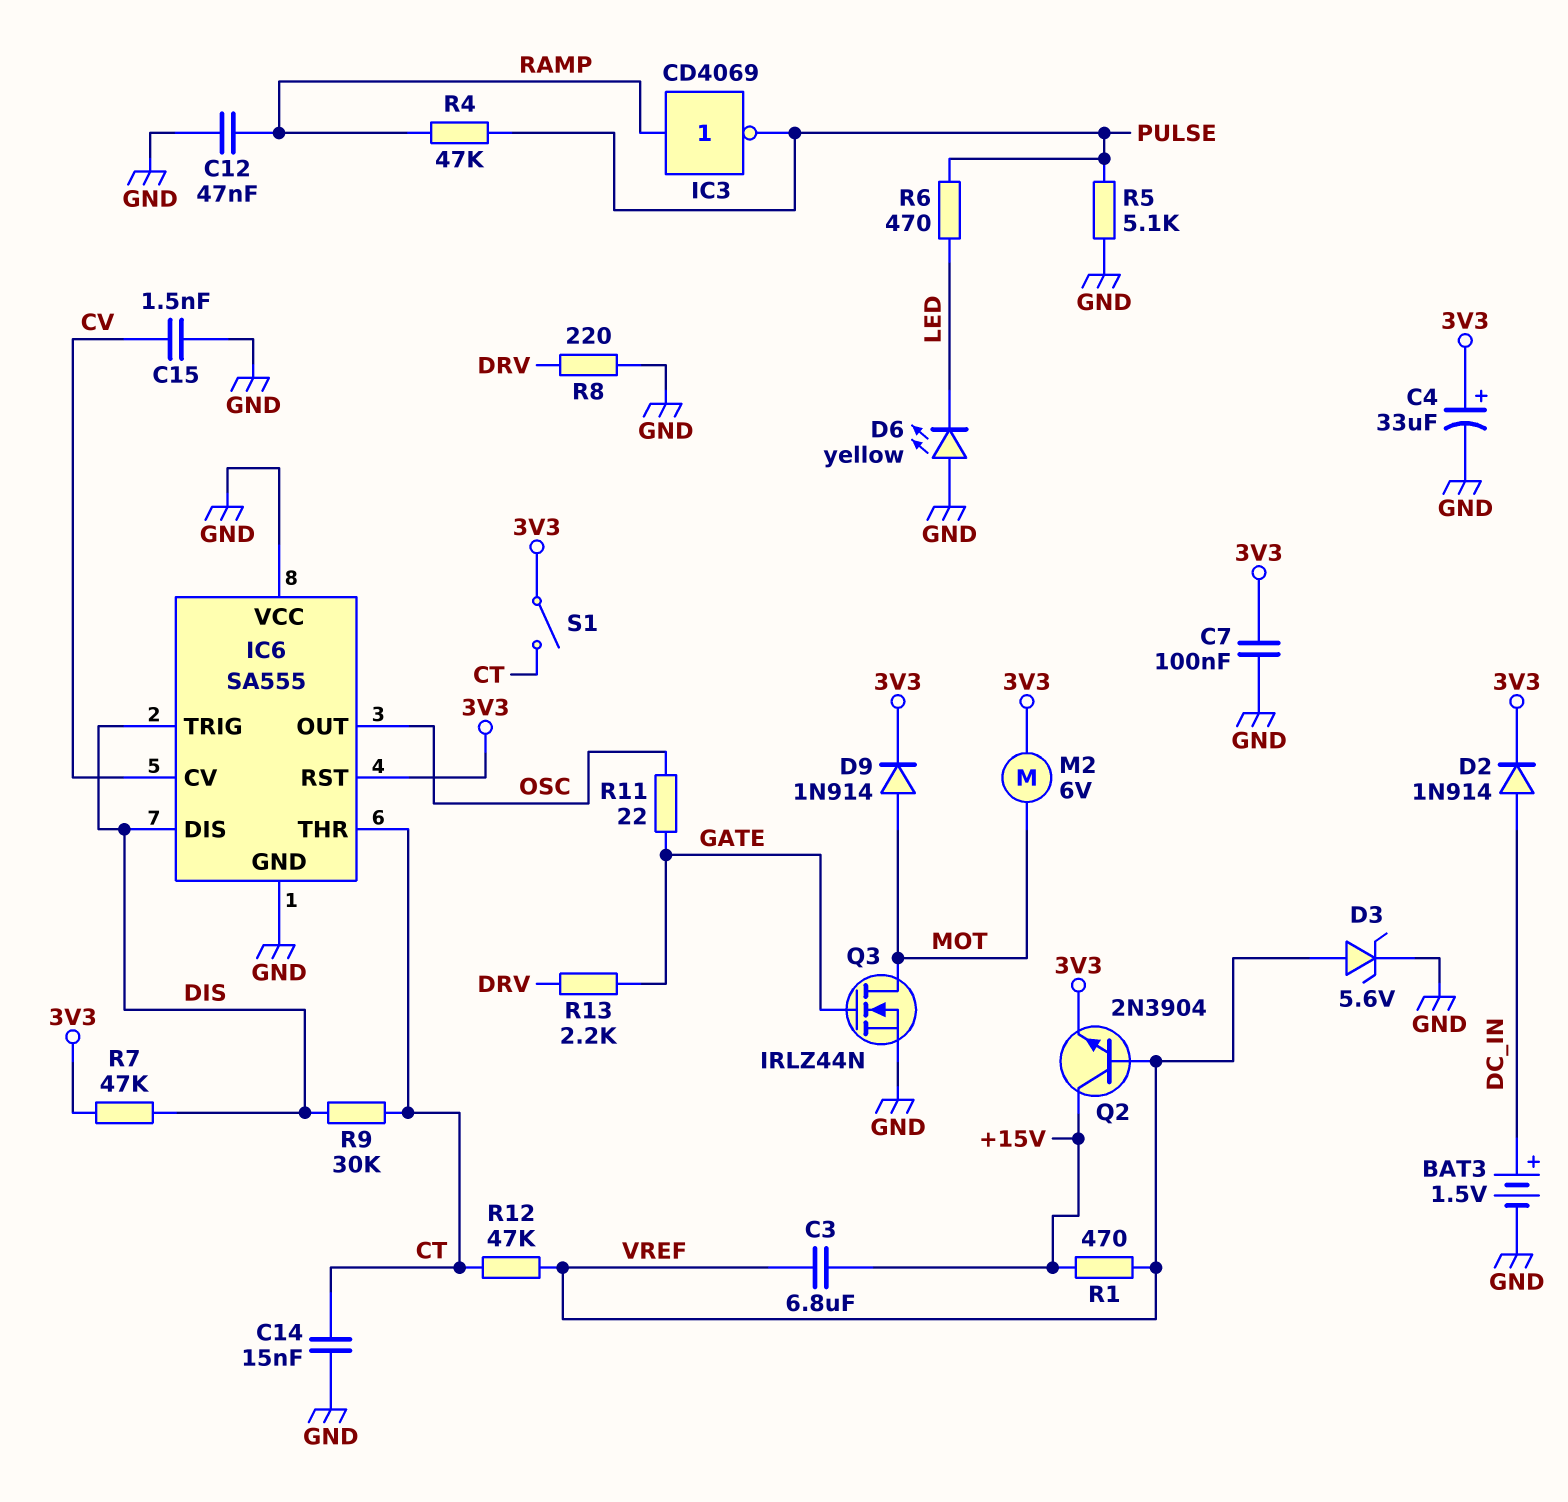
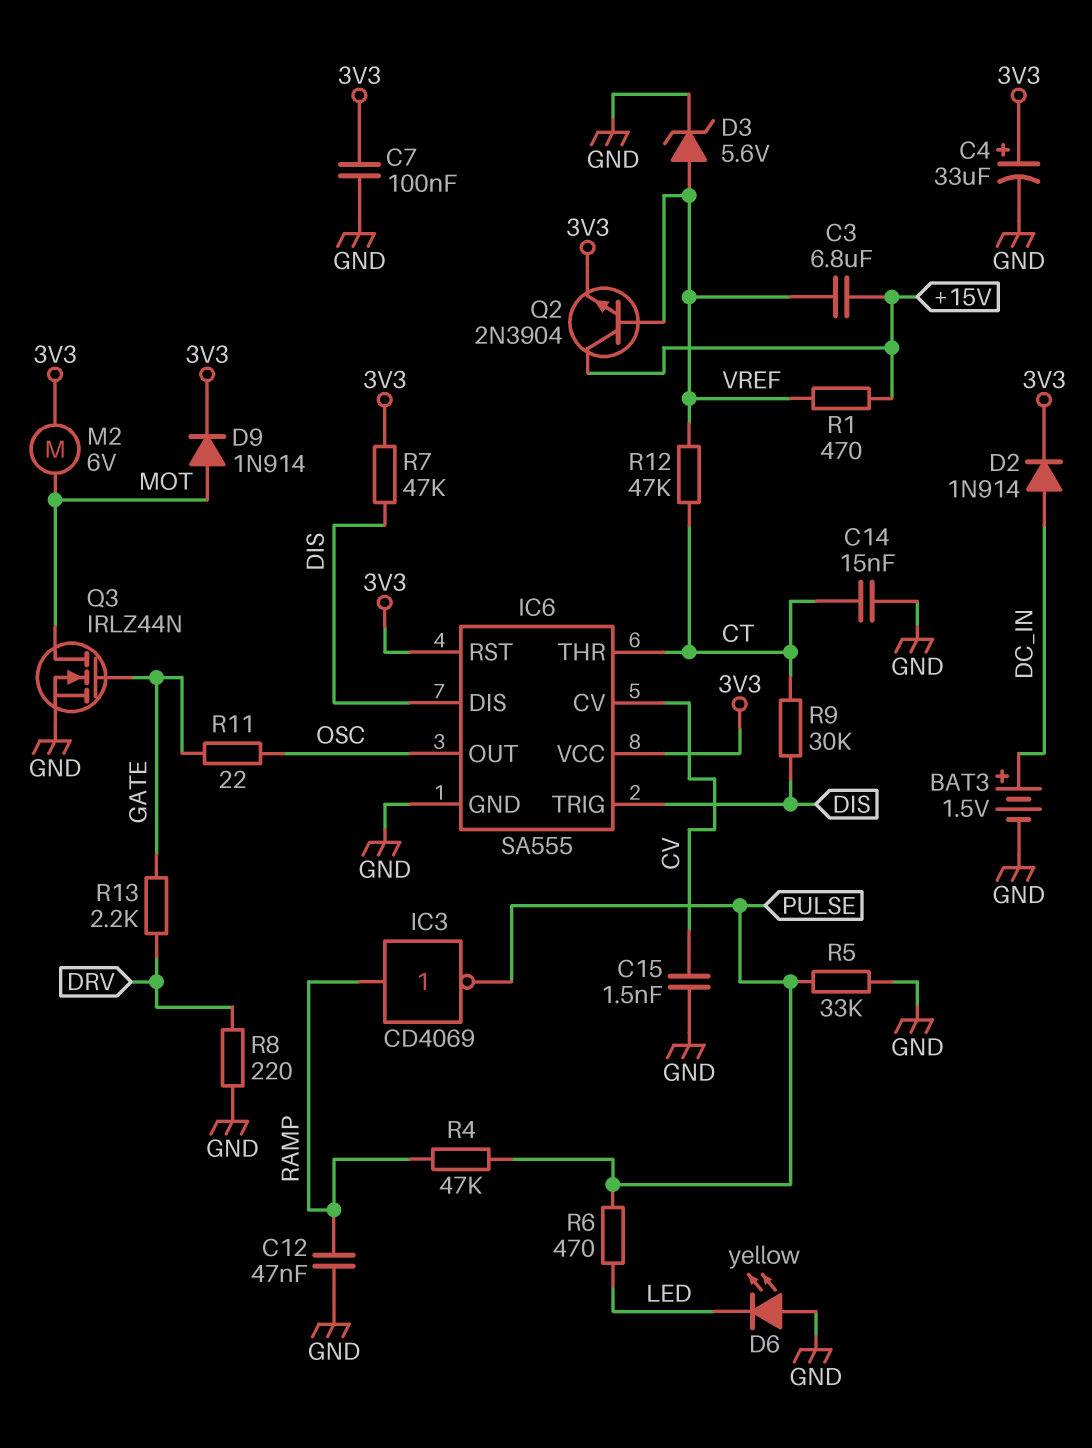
IC6 pin VCC: GND -> 3V3
R5: 5.1k (GND, PULSE) -> 33k (GND, PULSE)
S1: switch (3V3, CT) -> none

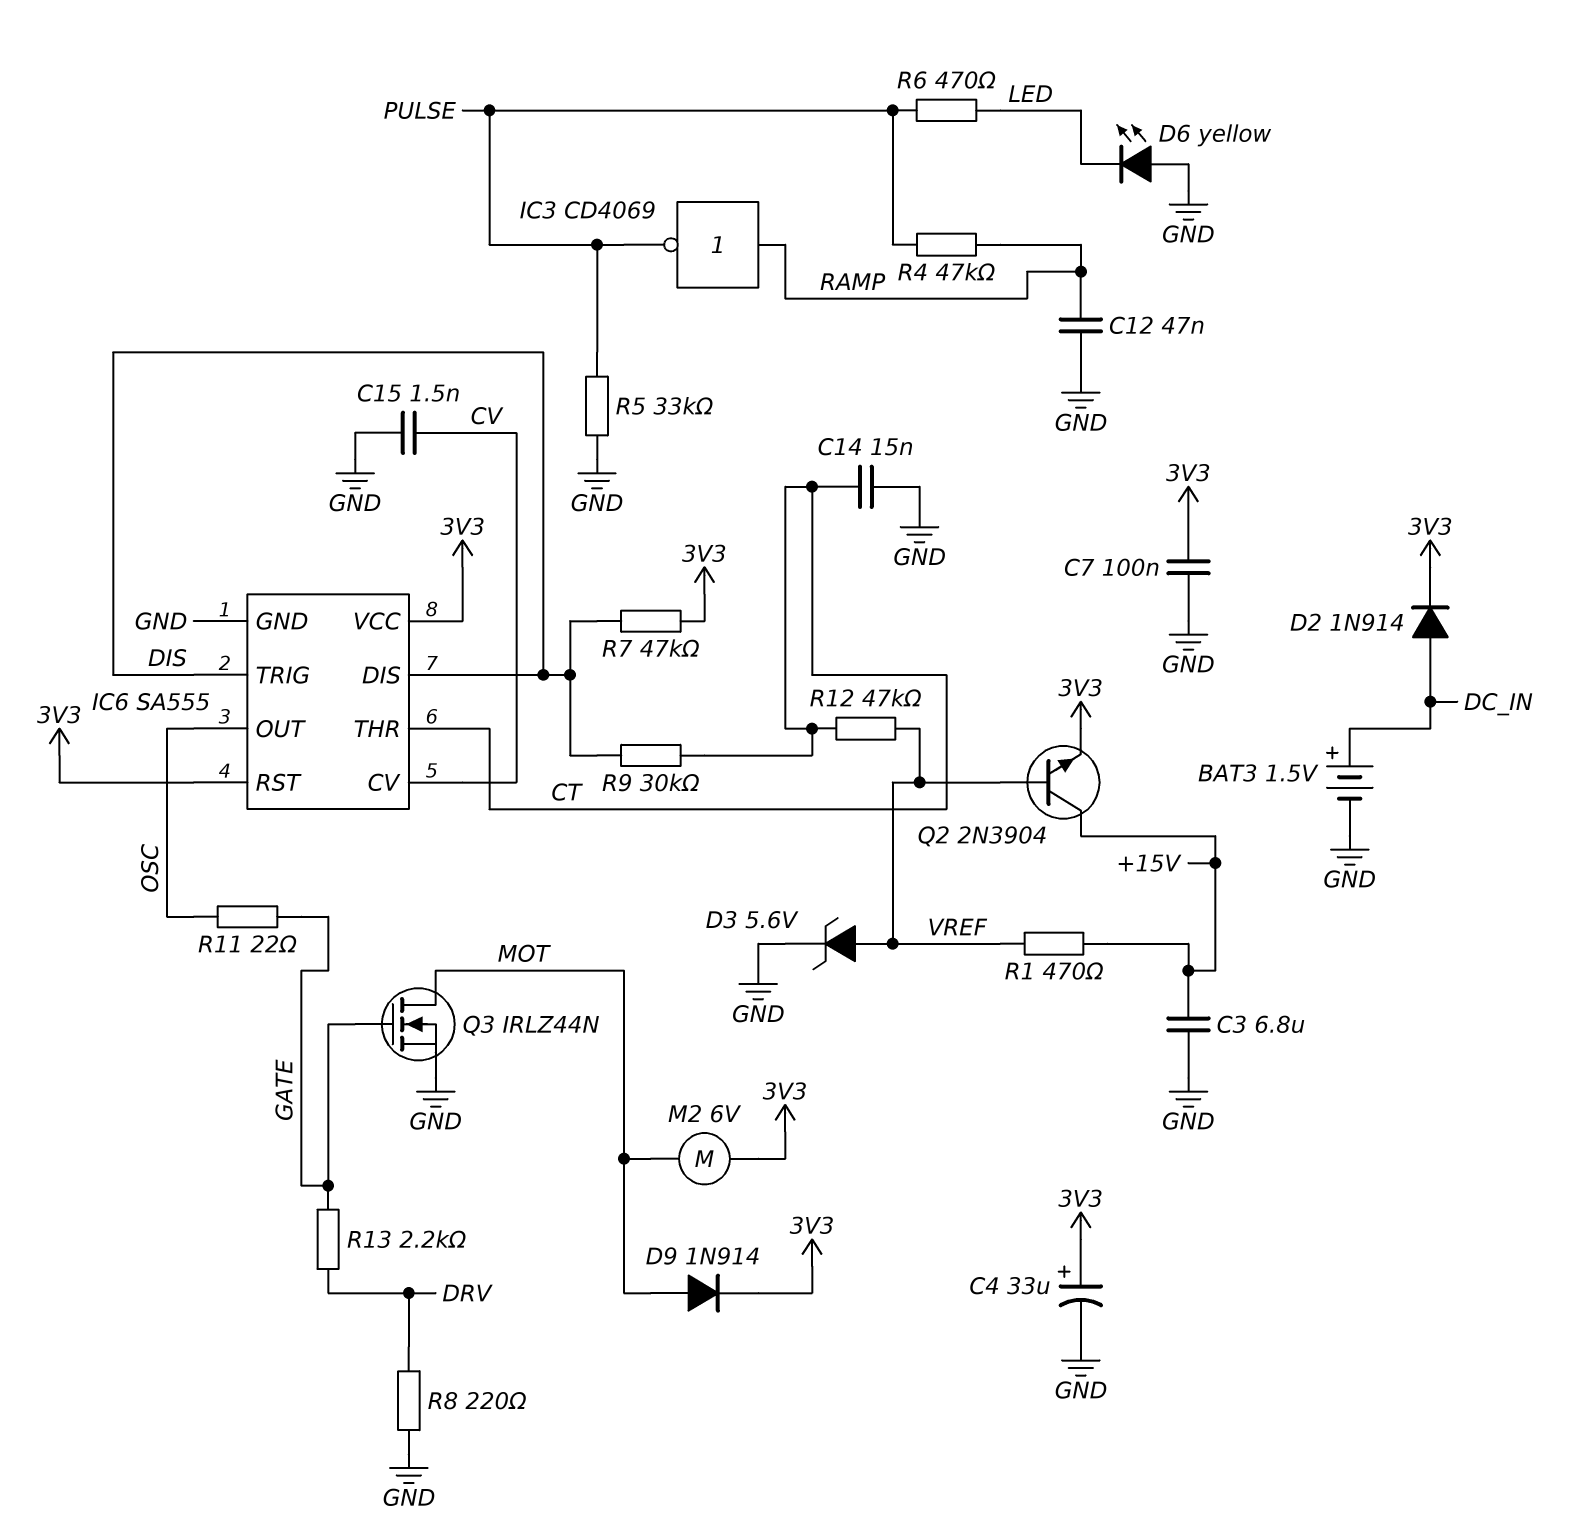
C3: 6.8uF (+15V, VREF) -> 6.8uF (+15V, GND)

